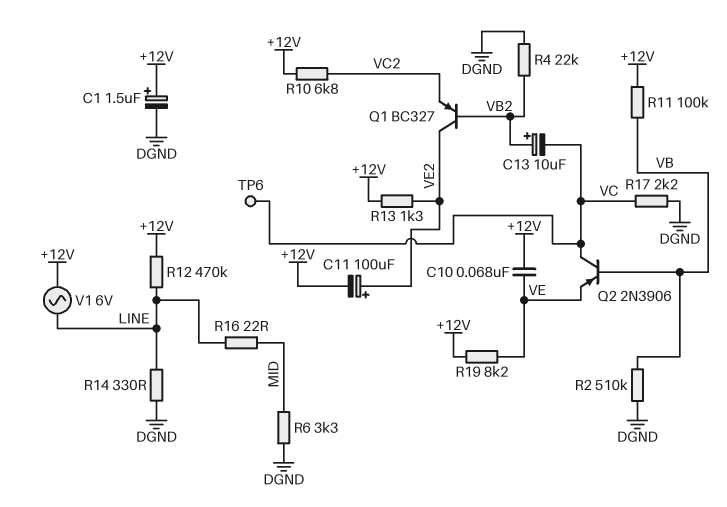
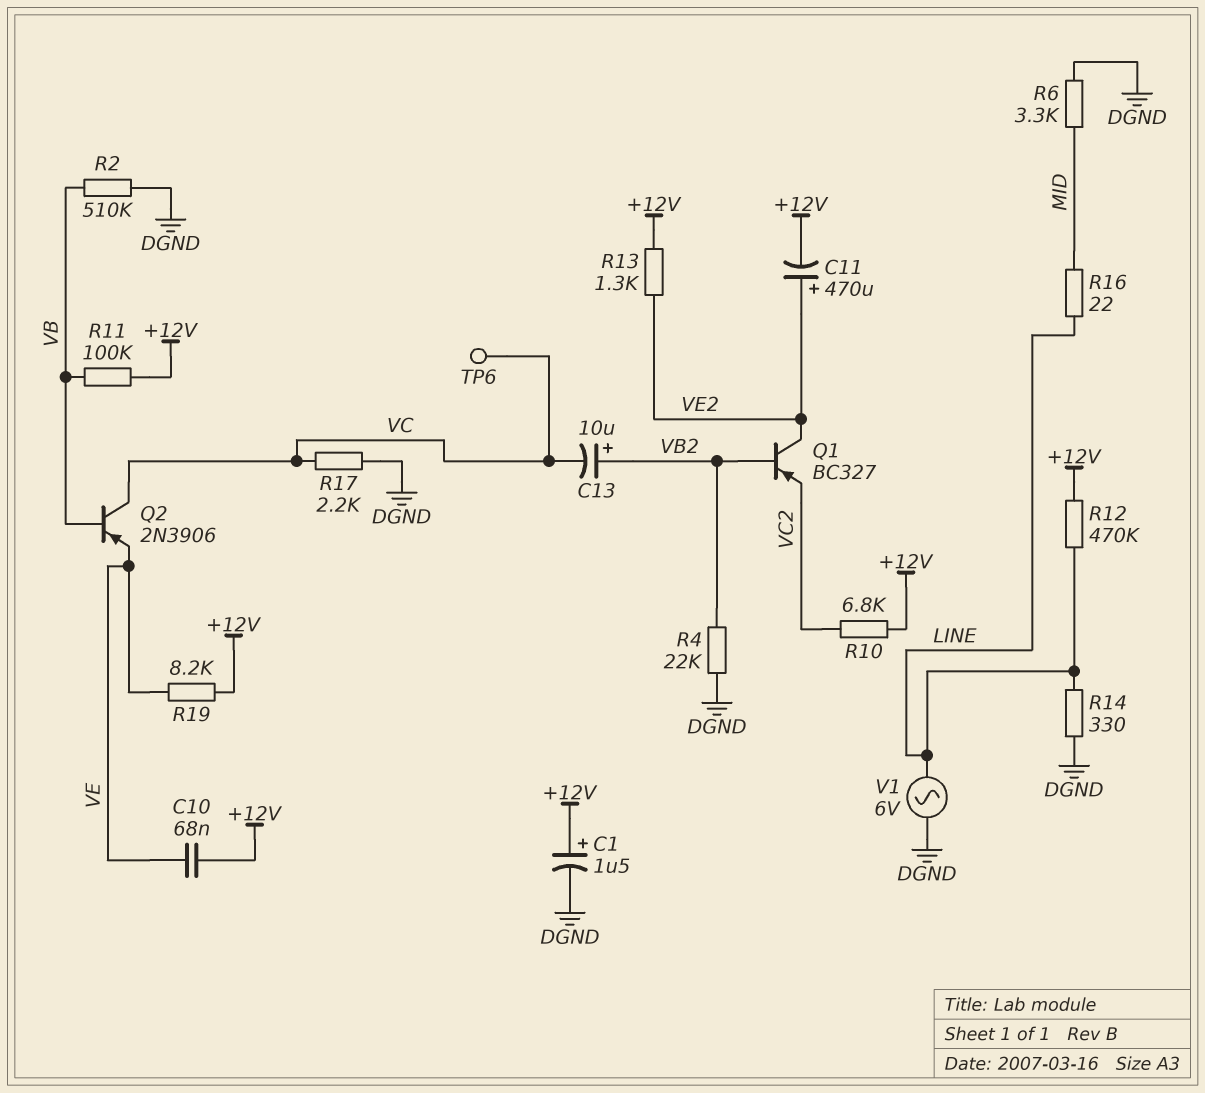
C11: 100uF (plus VE2, minus +12V) -> 470uF (plus VE2, minus +12V)
V1: AC 6V (+12V, LINE) -> AC 6V (DGND, LINE)

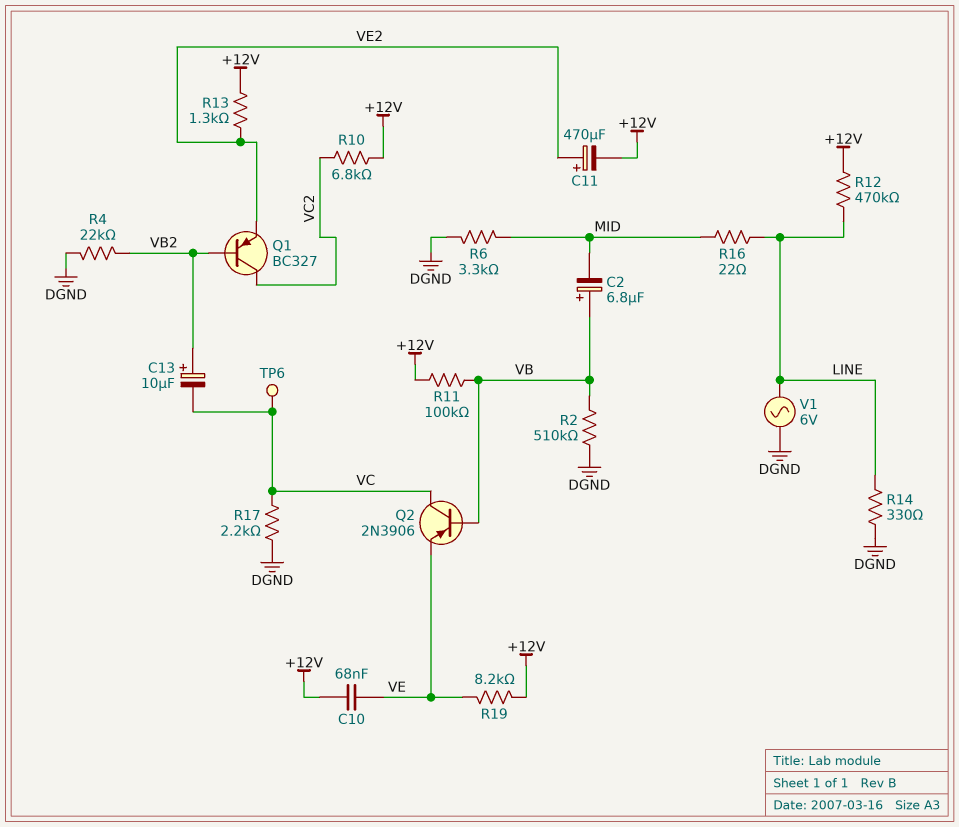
C1: 1.5uF (plus +12V, minus DGND) -> none
C2: none -> 6.8uF (plus VB, minus MID)
Q1: PNP BC327 (B VB2, C VE2, E VC2) -> PNP BC327 (B VB2, C VC2, E VE2)

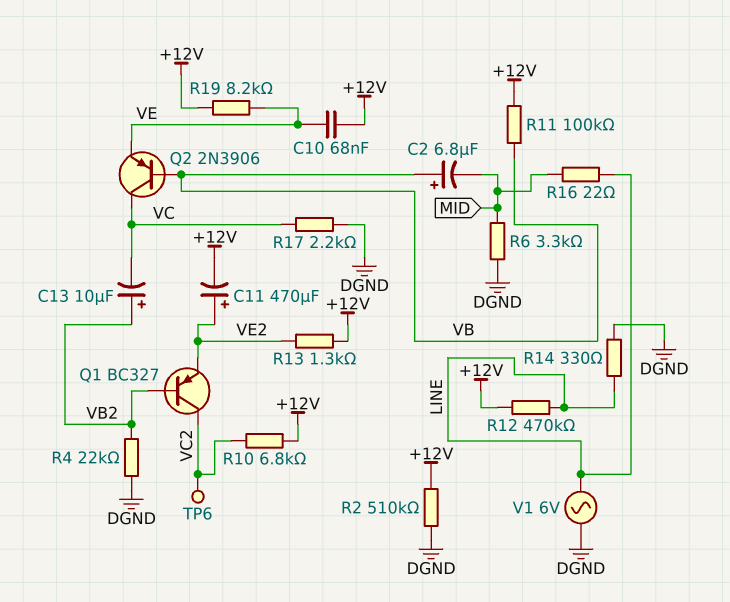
R2: 510k (DGND, VB) -> 510k (+12V, DGND)
TP6: test point (VC) -> test point (VC2)

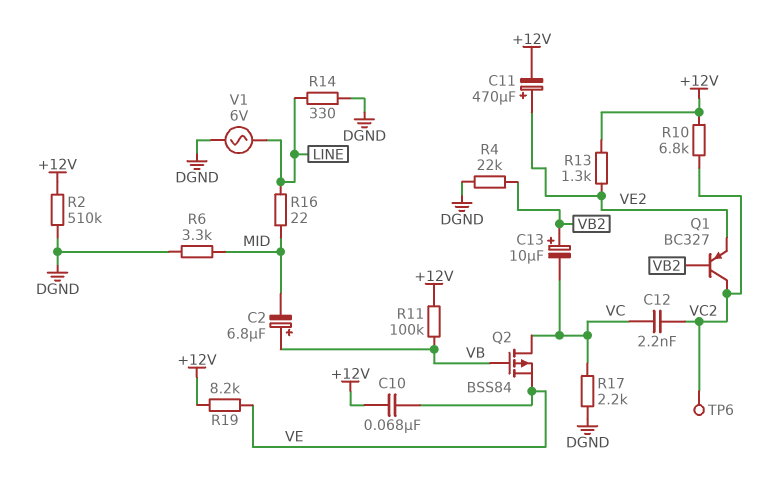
C12: none -> 2.2nF (VC, VC2)
Q2: PNP 2N3906 (B VB, C VC, E VE) -> PMOS BSS84 (G VB, D VC, S VE)
R12: 470k (+12V, LINE) -> none

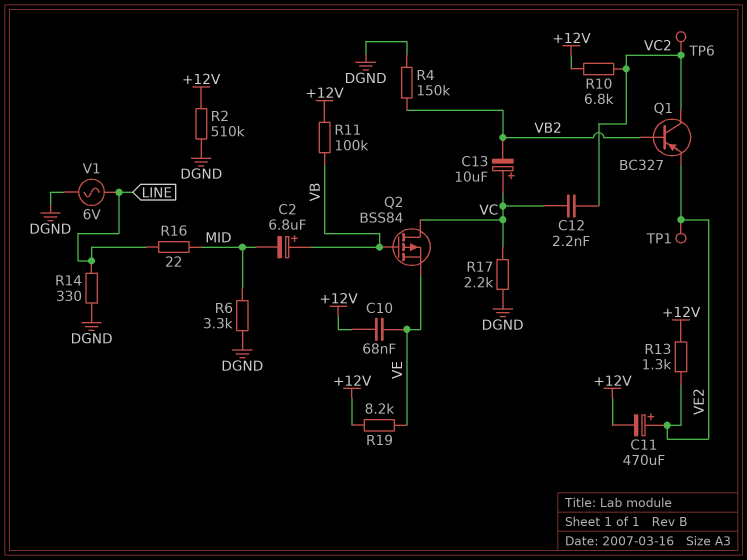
C13: 10uF (plus VB2, minus VC) -> 10uF (plus VC, minus VB2)
R4: 22k (DGND, VB2) -> 150k (DGND, VB2)
TP1: none -> test point (VE2)

